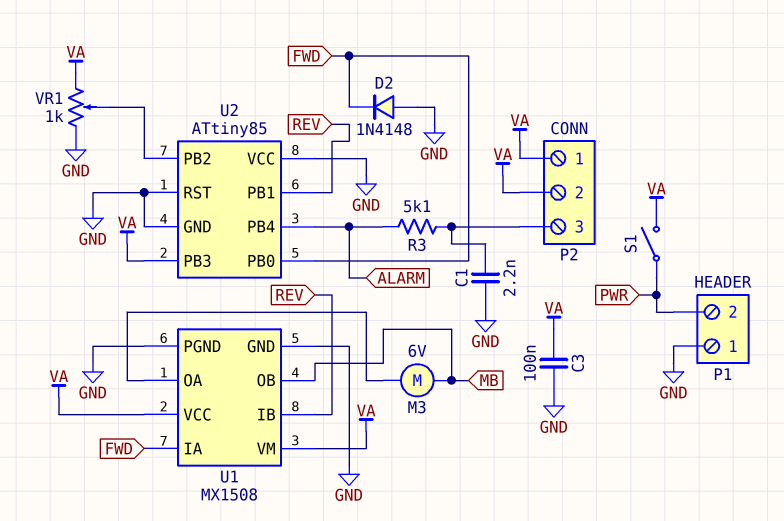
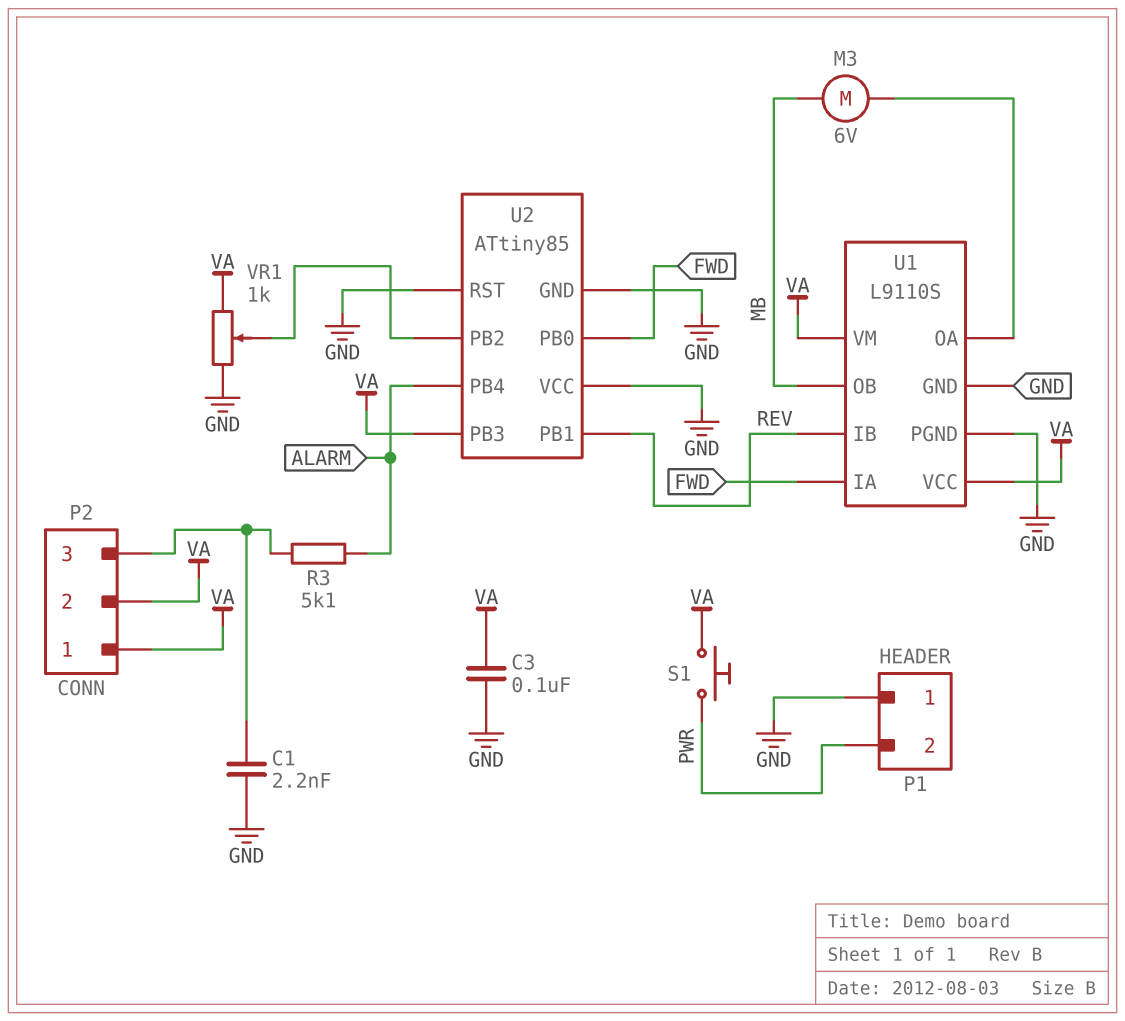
D2: diode 1N4148 (A GND, K FWD) -> none
S1: switch (PWR, VA) -> button (PWR, VA)
U1: MX1508 -> L9110S

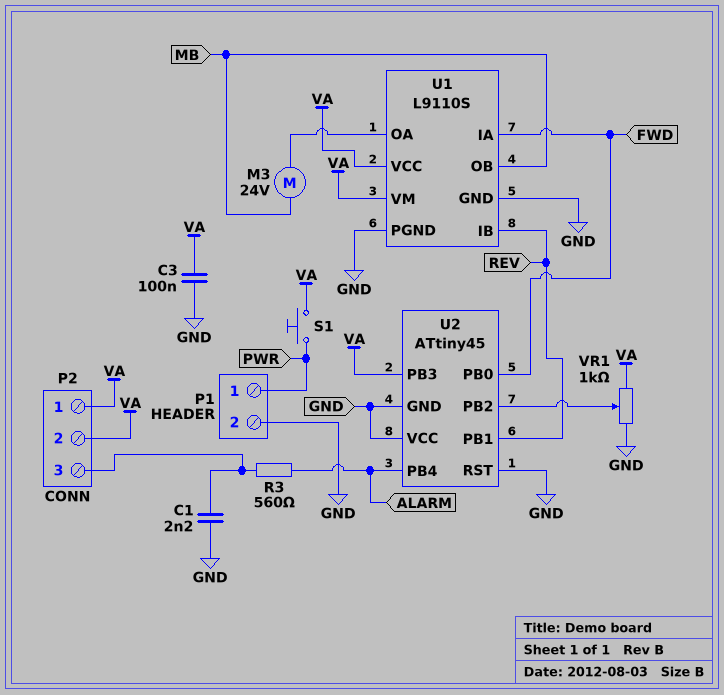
M3: motor 6V (MB, U1/OA) -> motor 24V (MB, U1/OA)
P1 pin 1: GND -> PWR
P1 pin 2: PWR -> GND
R3: 5.1k (ALARM, P2/3) -> 560 (ALARM, P2/3)
U2: ATtiny85 -> ATtiny45

